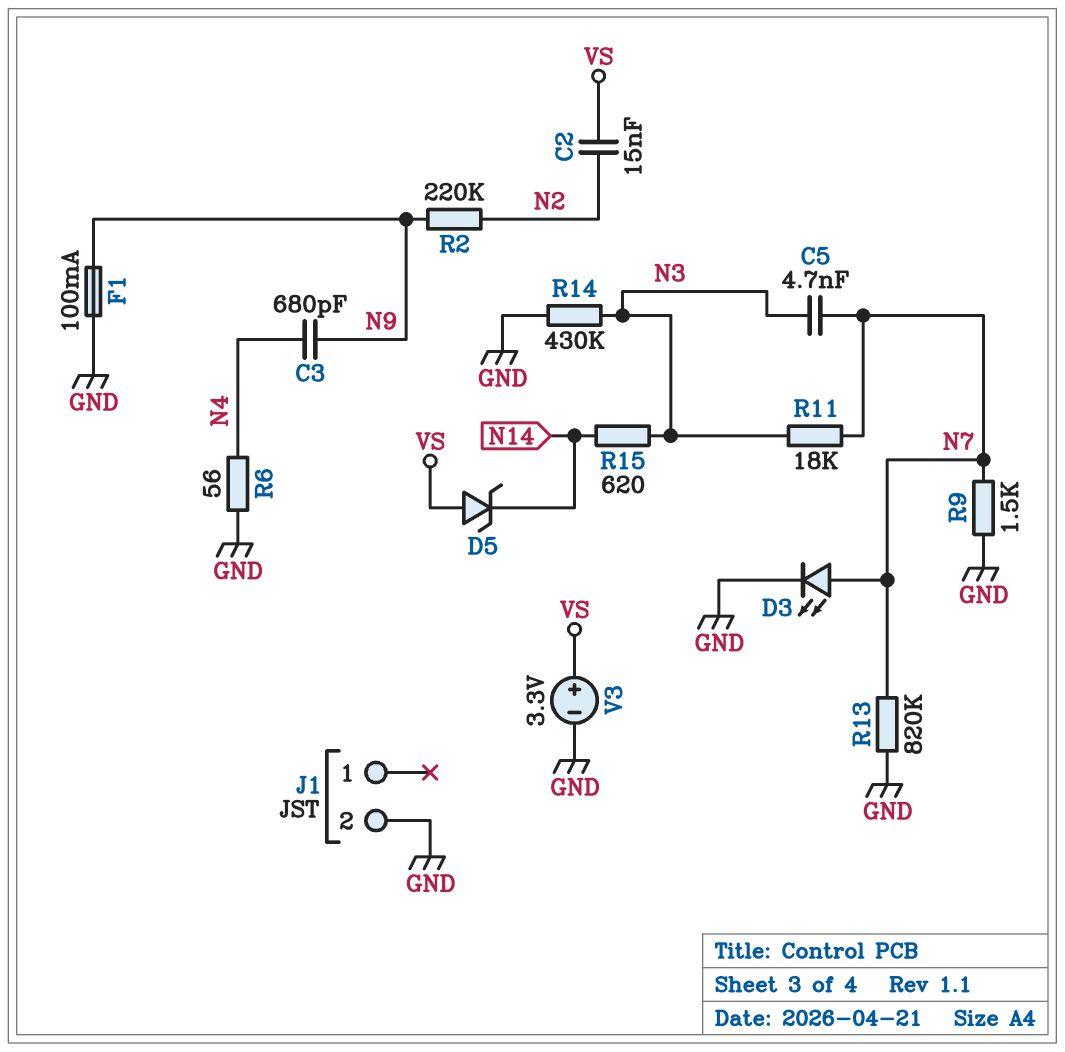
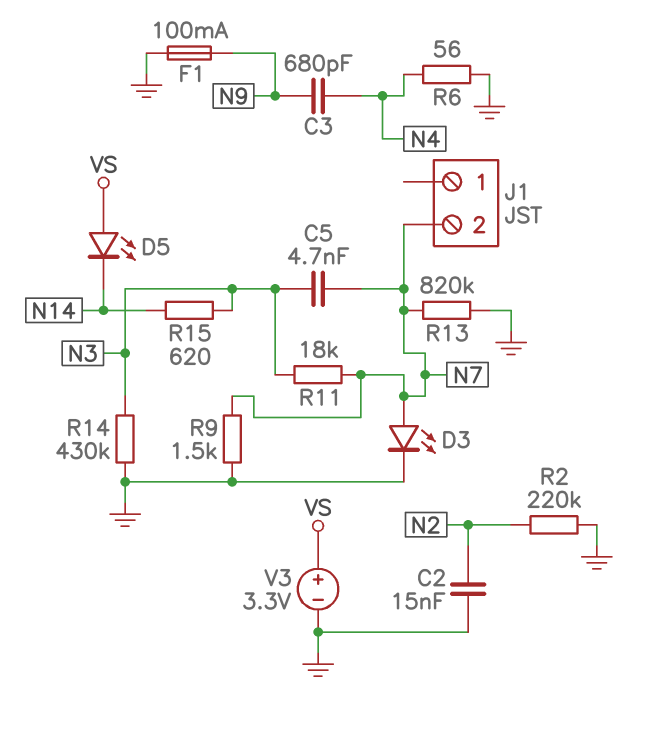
C2: 15nF (N2, VS) -> 15nF (GND, N2)
D5: zener (A VS, K N14) -> LED (A VS, K N14)
J1 pin 2: GND -> N7
R2: 220k (N2, N9) -> 220k (GND, N2)

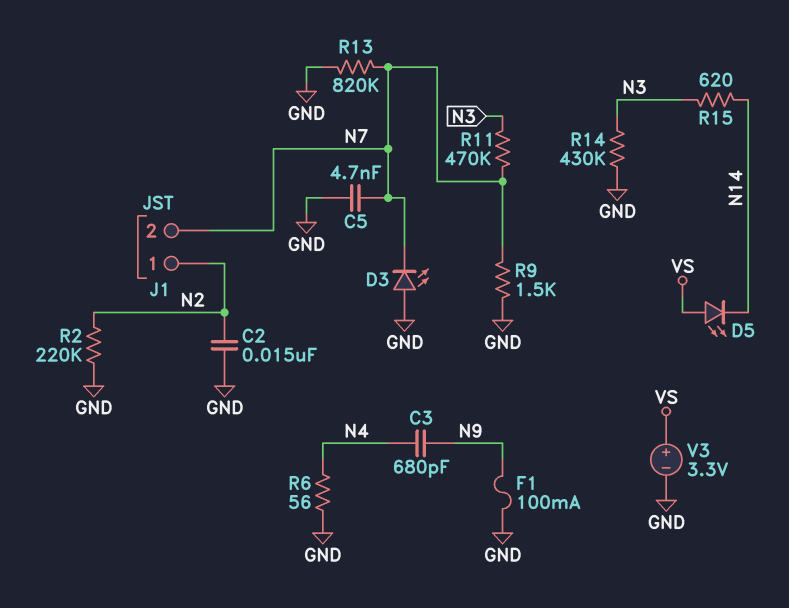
C5: 4.7nF (N3, N7) -> 4.7nF (GND, N7)
D3: LED (A N7, K GND) -> LED (A GND, K N7)
J1 pin 1: none -> N2
R11: 18k (N3, N7) -> 470k (N3, N7)

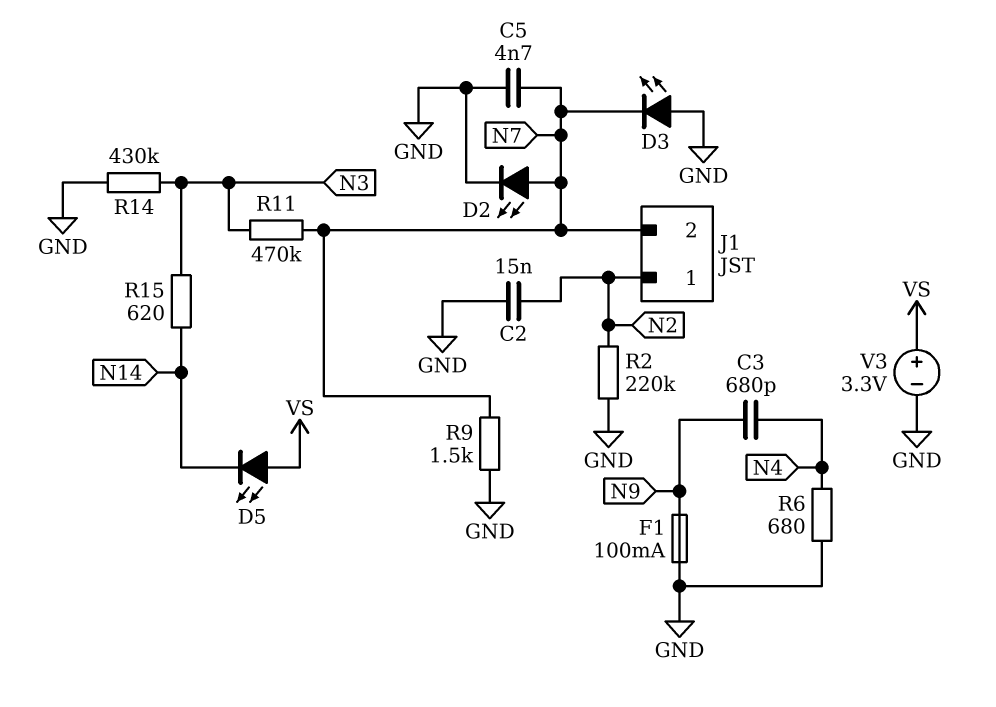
D2: none -> LED (A N7, K GND)
R6: 56 (GND, N4) -> 680 (GND, N4)
R13: 820k (GND, N7) -> none

